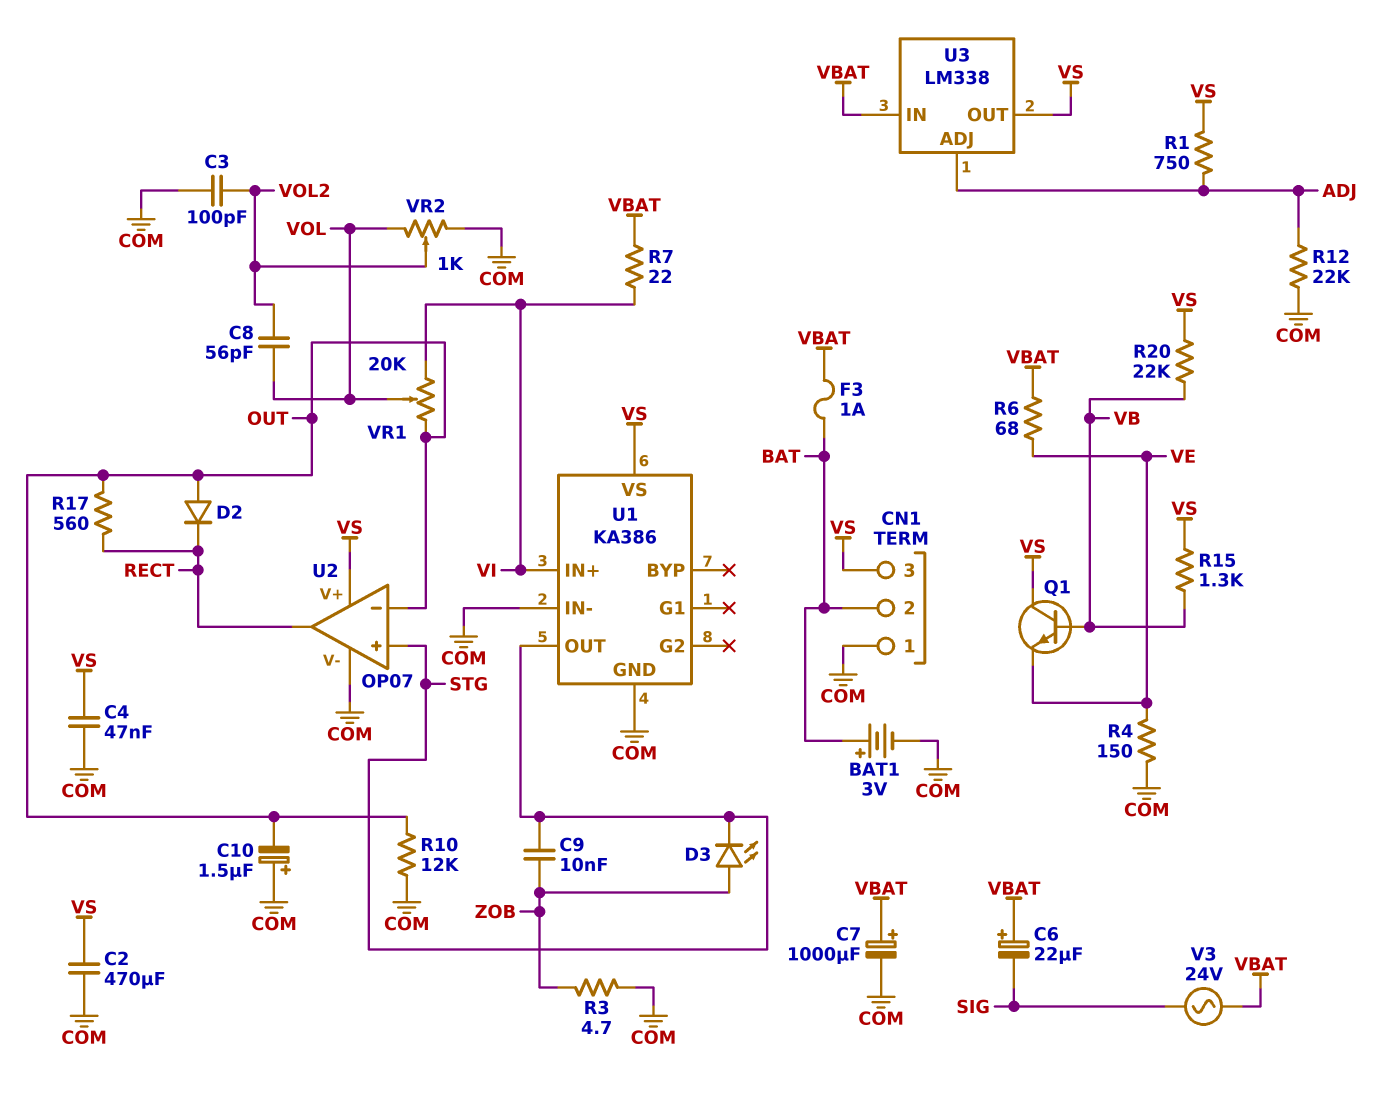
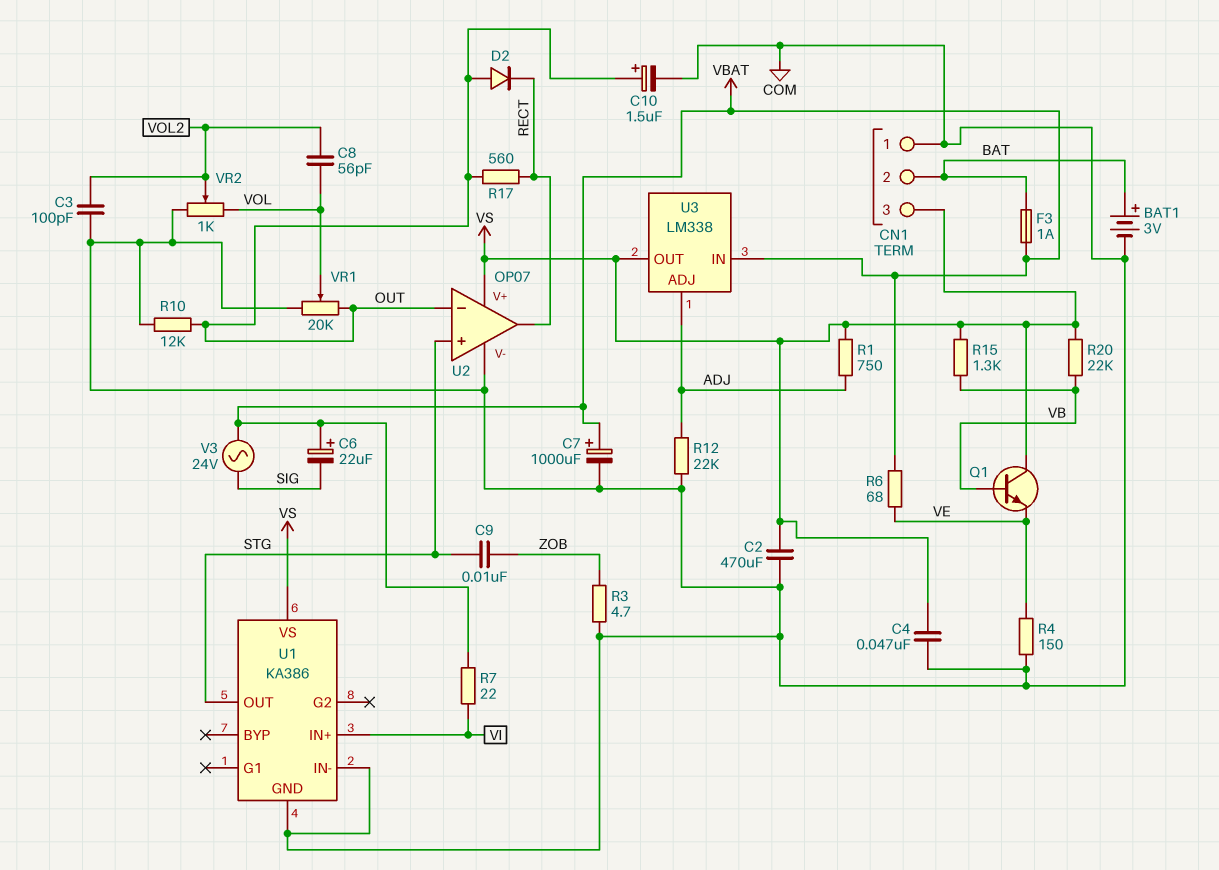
C10: 1.5uF (plus COM, minus OUT) -> 1.5uF (plus OUT, minus COM)
D3: LED (A ZOB, K STG) -> none
VR1: 20k (OUT, VI, wiper VOL) -> 20k (COM, OUT, wiper VOL)

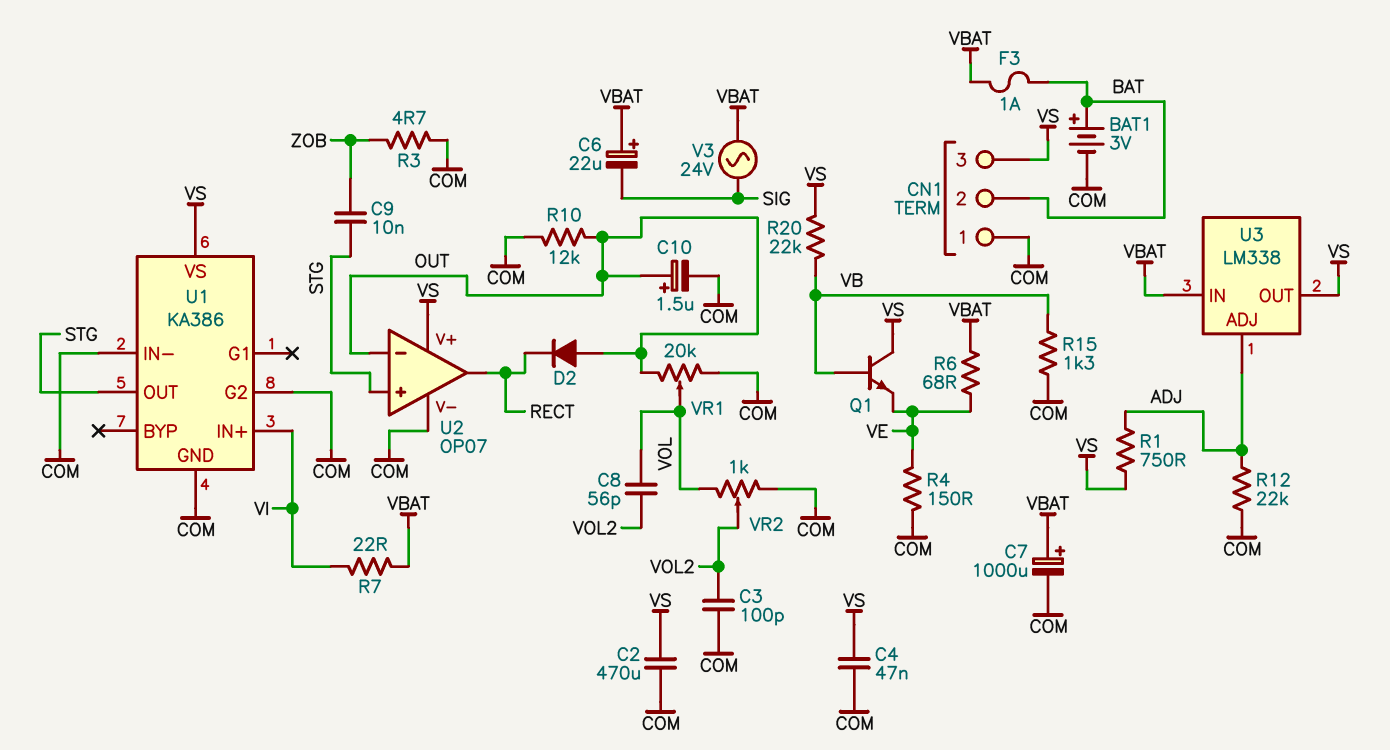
R15: 1.3k (VB, VS) -> 1.3k (COM, VB)
R17: 560 (OUT, RECT) -> none
U1 pin G2: none -> COM

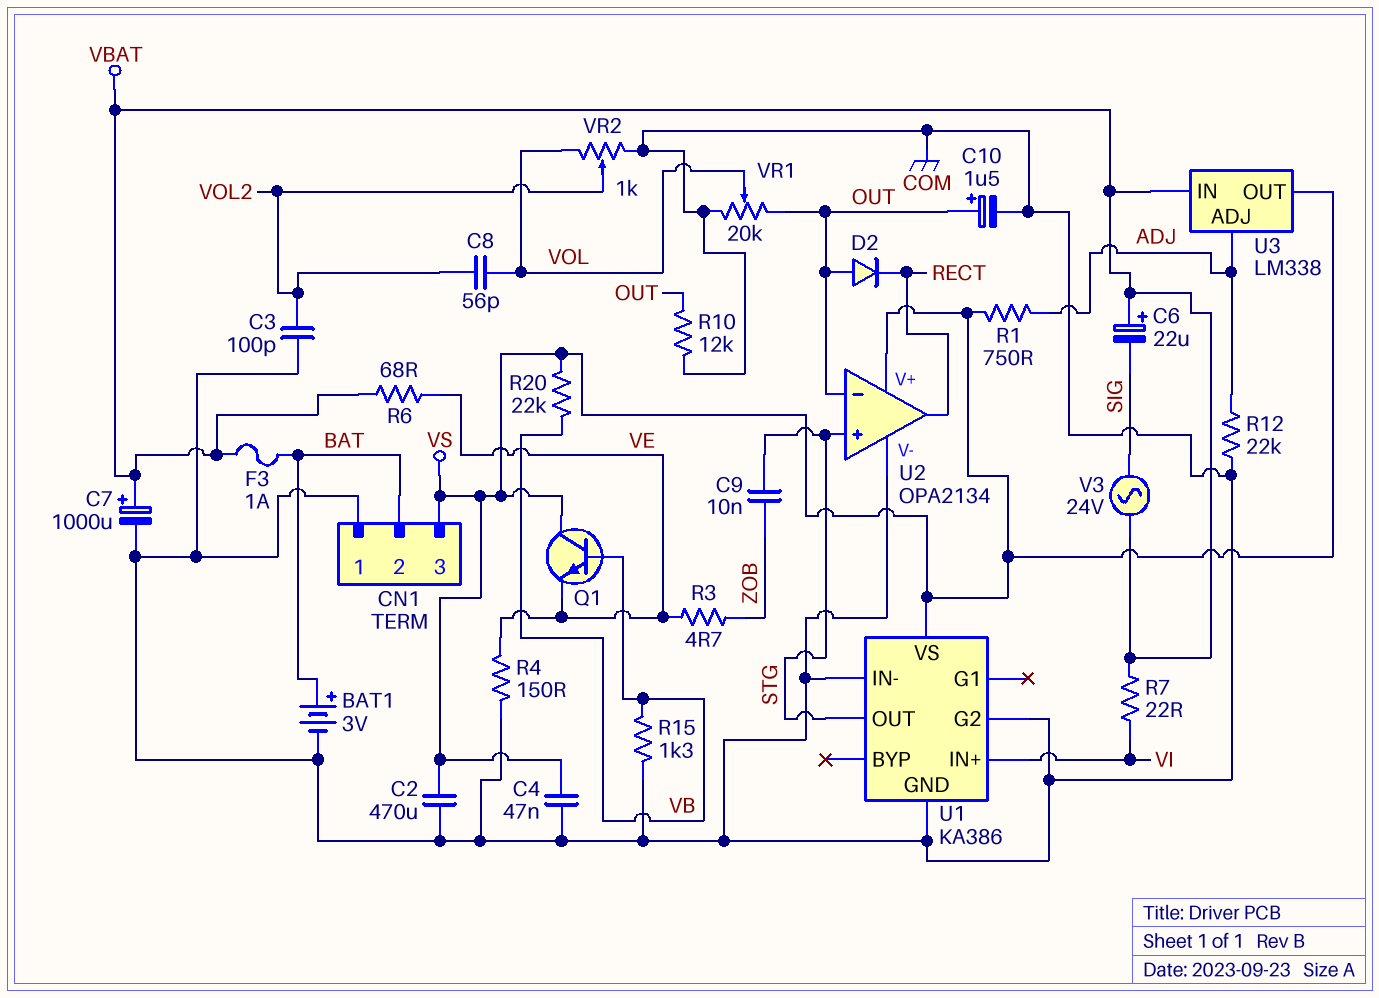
R3: 4.7 (COM, ZOB) -> 4.7 (VE, ZOB)
U2: OP07 -> OPA2134

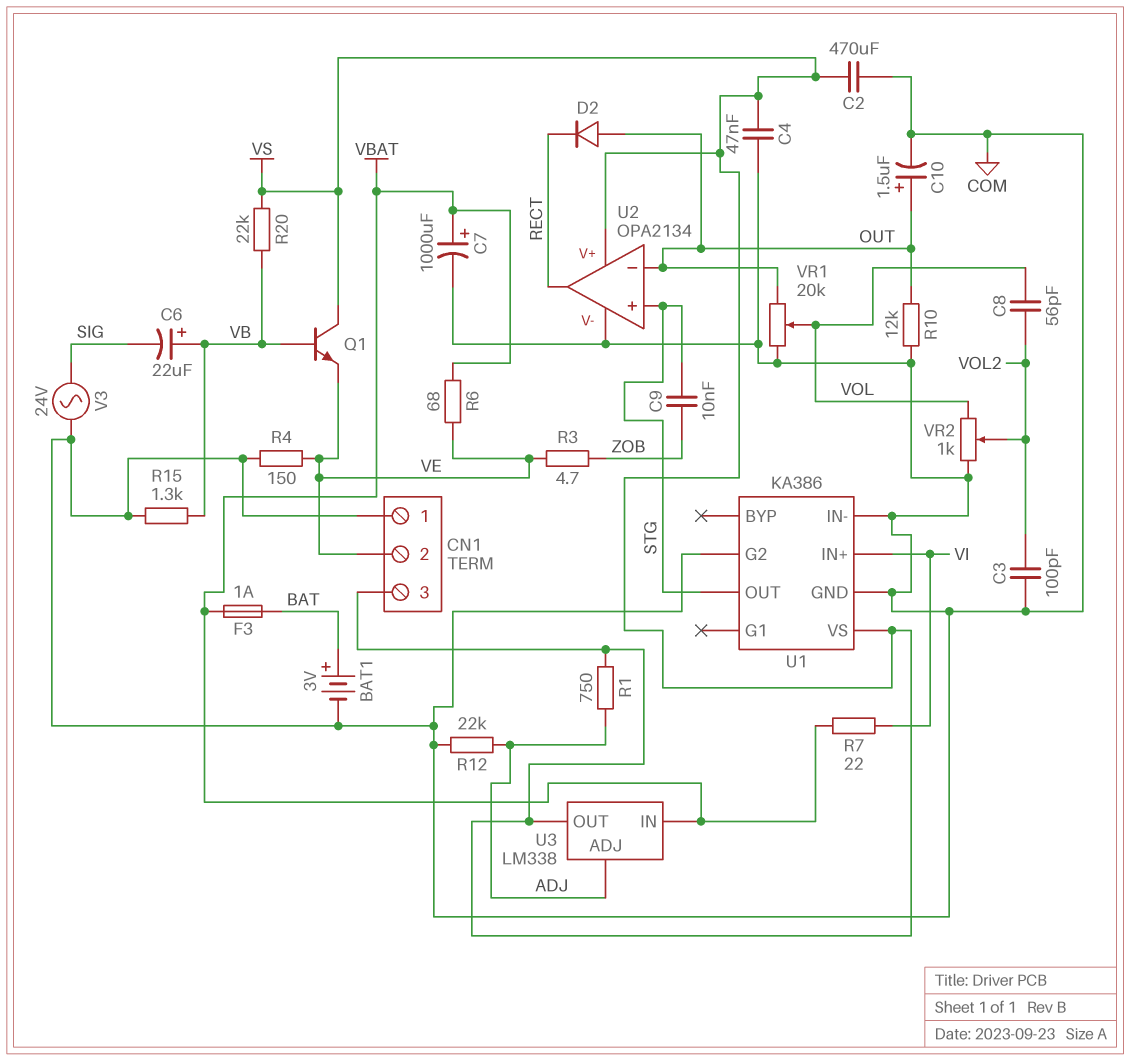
C6: 22uF (plus VBAT, minus SIG) -> 22uF (plus VB, minus SIG)
CN1 pin 2: BAT -> VE
V3: AC 24V (SIG, VBAT) -> AC 24V (COM, SIG)

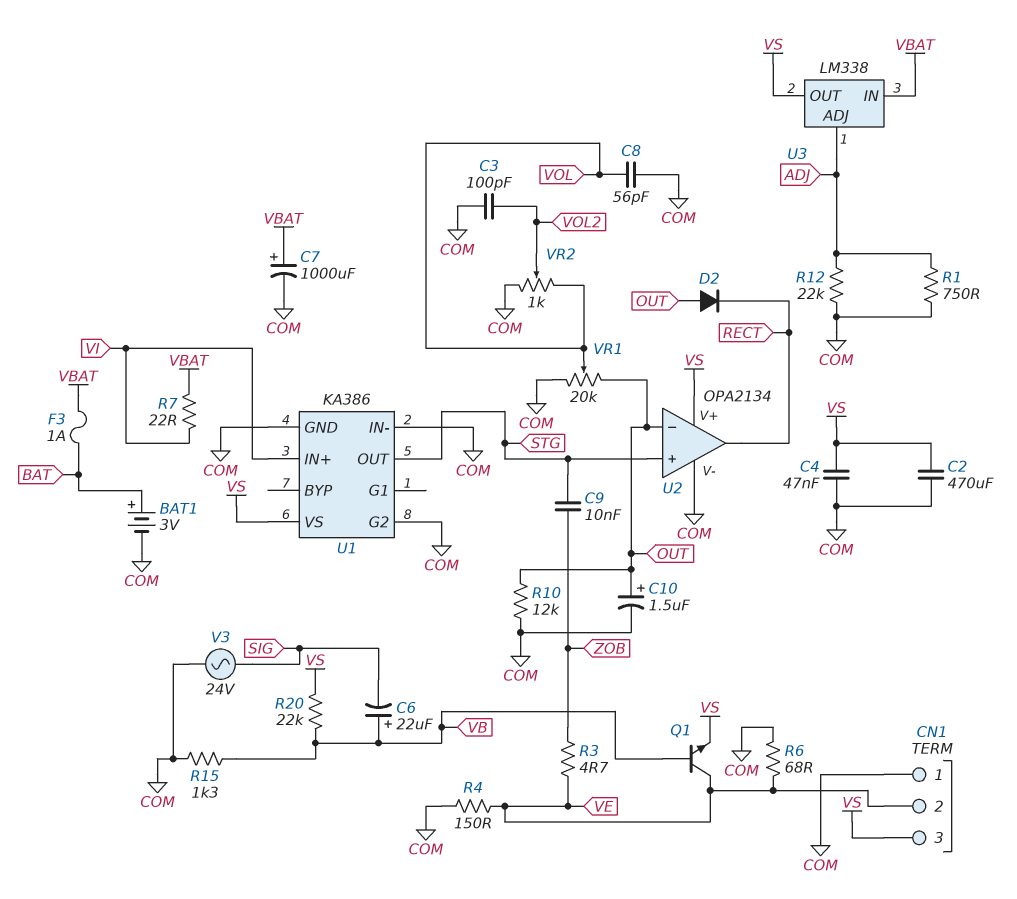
C8: 56pF (VOL, VOL2) -> 56pF (COM, VOL)
Q1: NPN (B VB, C VS, E VE) -> NPN (B VB, C VE, E VS)
R1: 750 (ADJ, VS) -> 750 (ADJ, COM)
R6: 68 (VBAT, VE) -> 68 (COM, VE)

